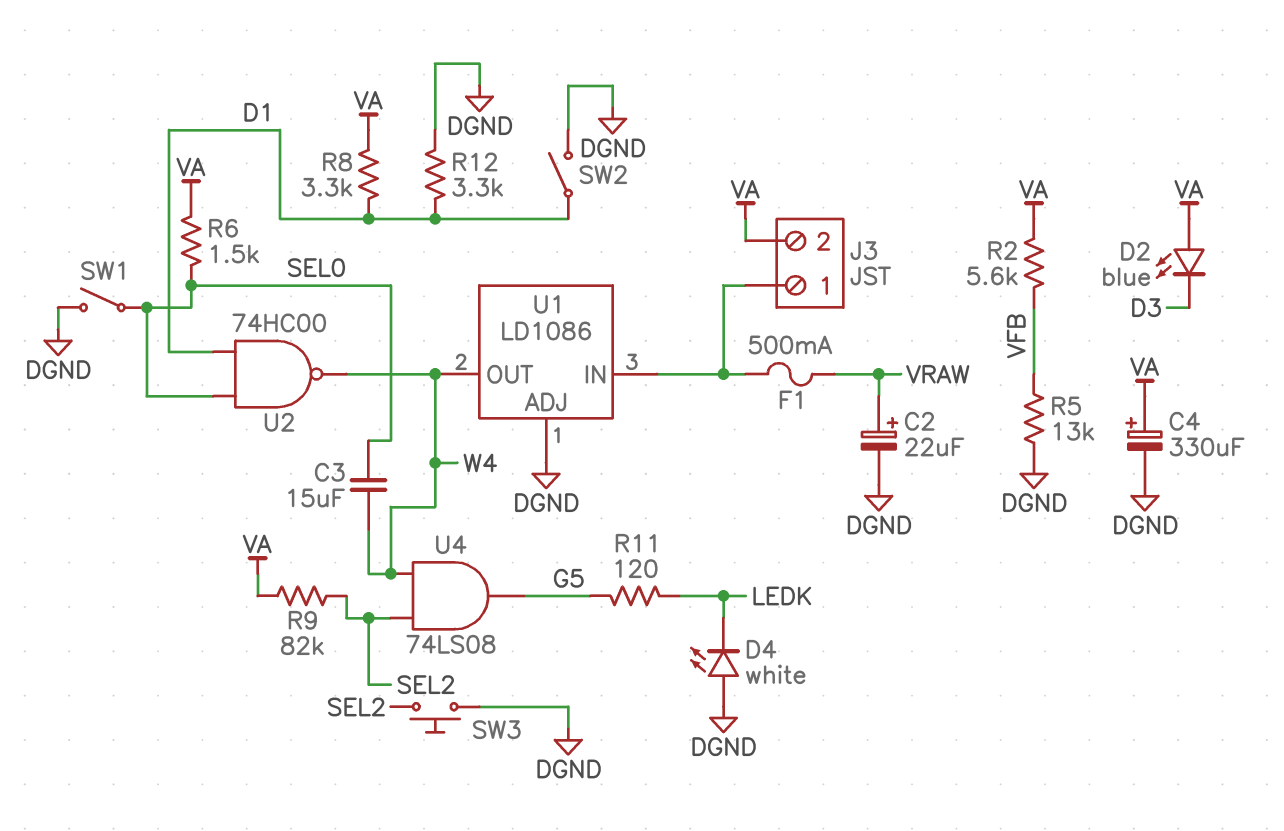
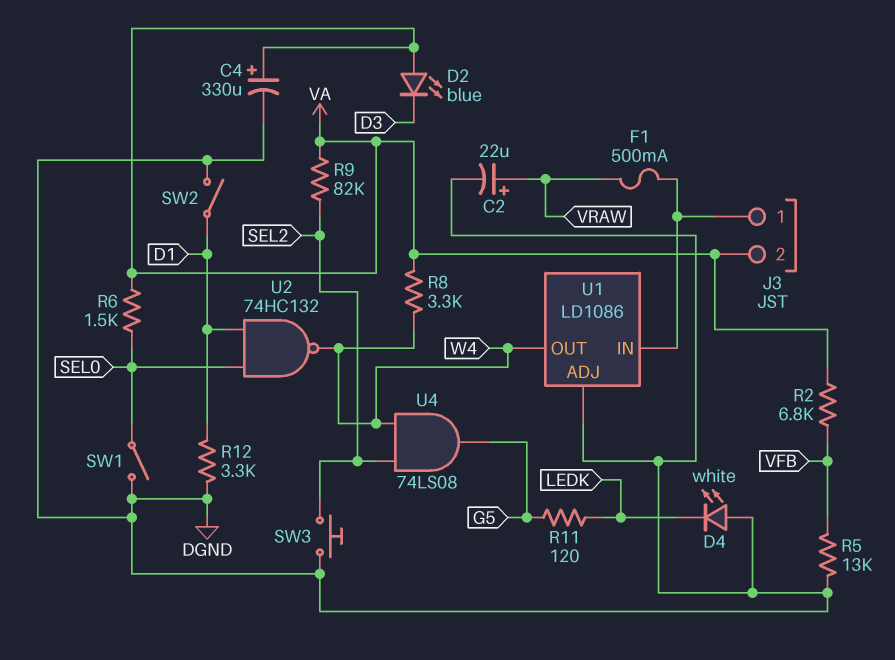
C3: 15uF (SEL0, W4) -> none
R2: 5.6k (VA, VFB) -> 6.8k (VA, VFB)
R8: 3.3k (D1, VA) -> 3.3k (VA, W4)
U2: NAND 74HC00 (in D1, in SEL0, out W4) -> NAND 74HC132 (in D1, in SEL0, out W4)

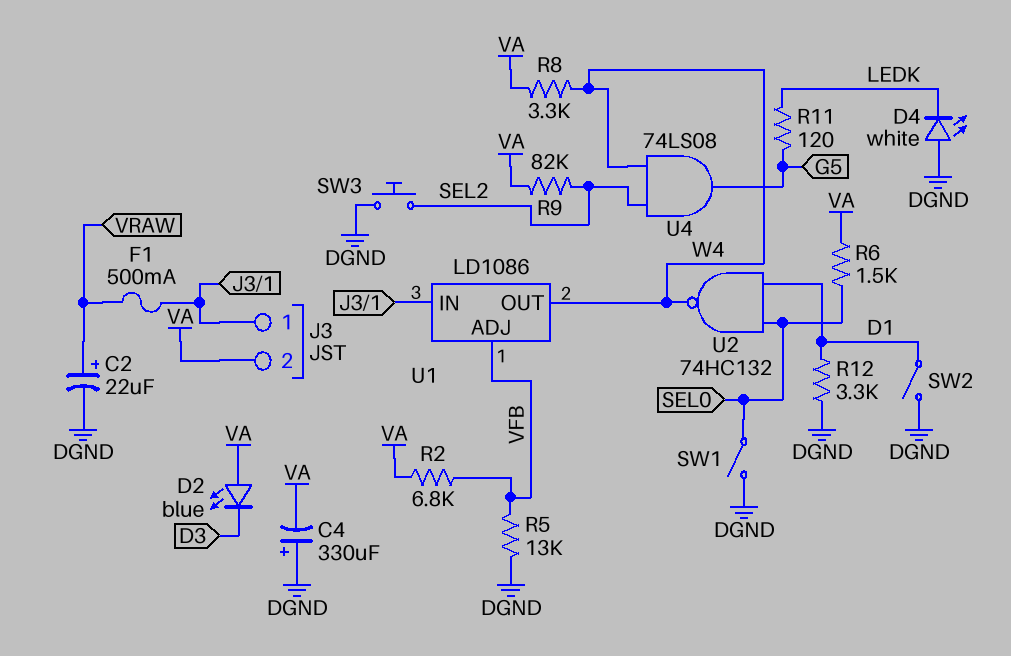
C4: 330uF (plus VA, minus DGND) -> 330uF (plus DGND, minus VA)
U1 pin ADJ: DGND -> VFB

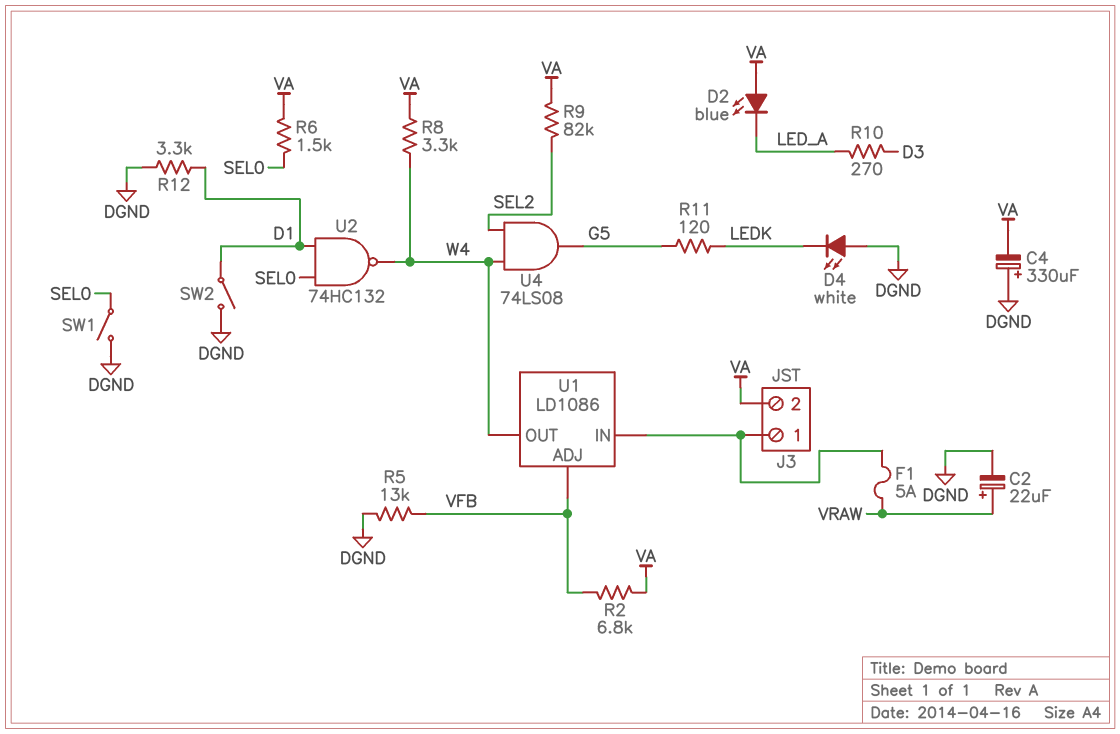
D2: LED blue (A VA, K D3) -> LED blue (A VA, K LED_A)
F1: 500mA (J3/1, VRAW) -> 5A (J3/1, VRAW)
R10: none -> 270 (D3, LED_A)
SW3: button (DGND, SEL2) -> none

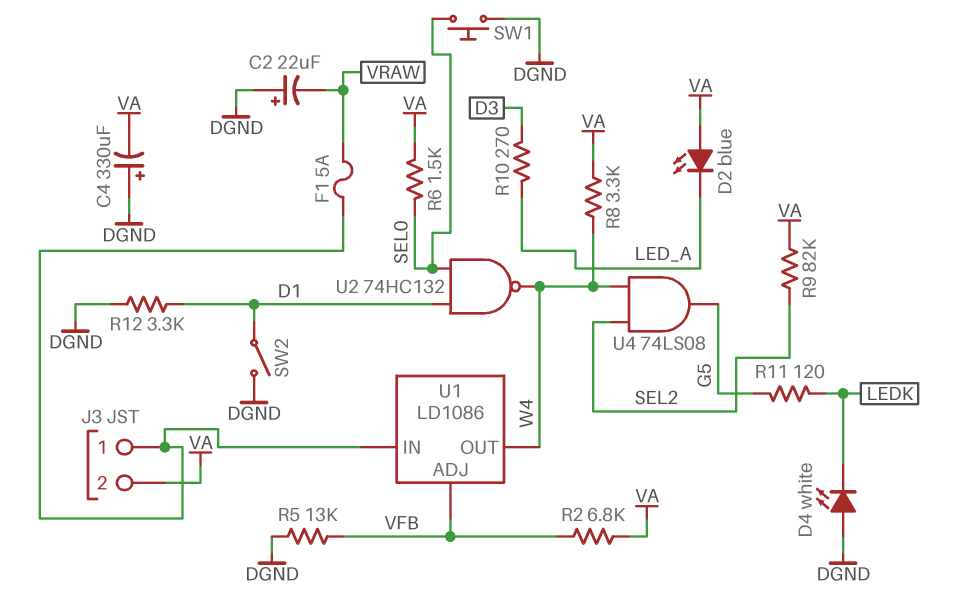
C2: 22uF (plus VRAW, minus DGND) -> 22uF (plus DGND, minus VRAW)
SW1: switch (DGND, SEL0) -> button (DGND, SEL0)

